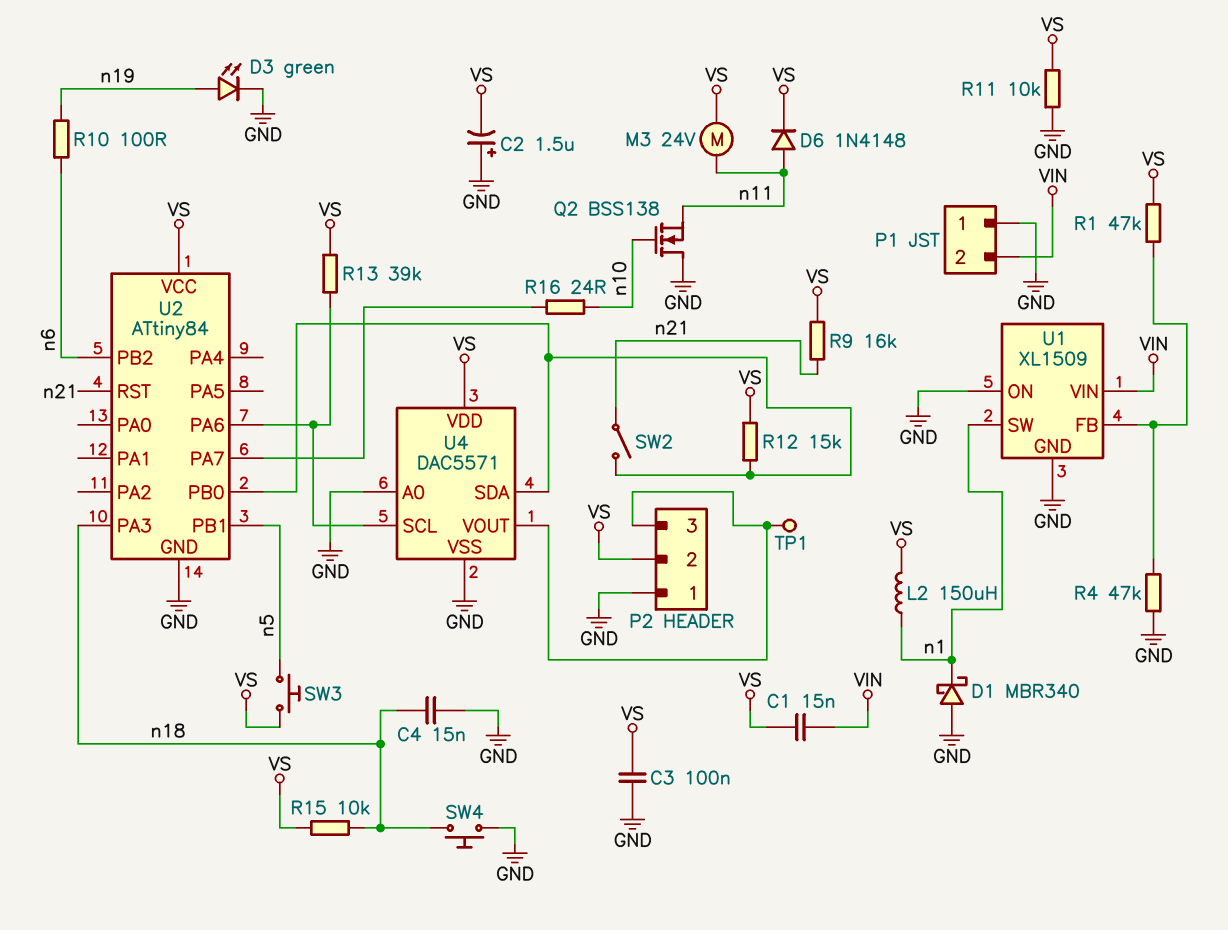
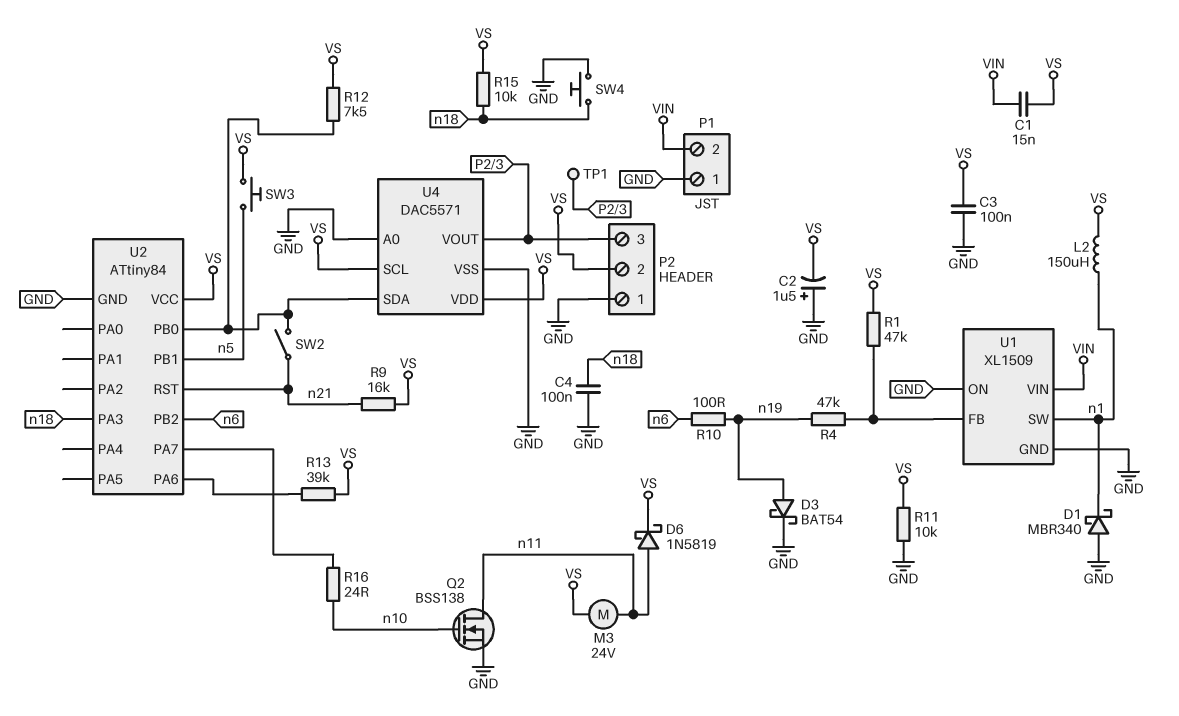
C4: 15nF (GND, n18) -> 100nF (GND, n18)
D3: LED green (A n19, K GND) -> schottky BAT54 (A n19, K GND)
D6: diode 1N4148 (A n11, K VS) -> schottky 1N5819 (A n11, K VS)
Q2: NMOS BSS138 (G n10, D GND, S n11) -> NMOS BSS138 (G n10, D n11, S GND)
R4: 47k (GND, U1/FB) -> 47k (U1/FB, n19)
R12: 15k (U2/PB0, VS) -> 7.5k (U2/PB0, VS)
U4 pin SCL: U2/PA6 -> VS

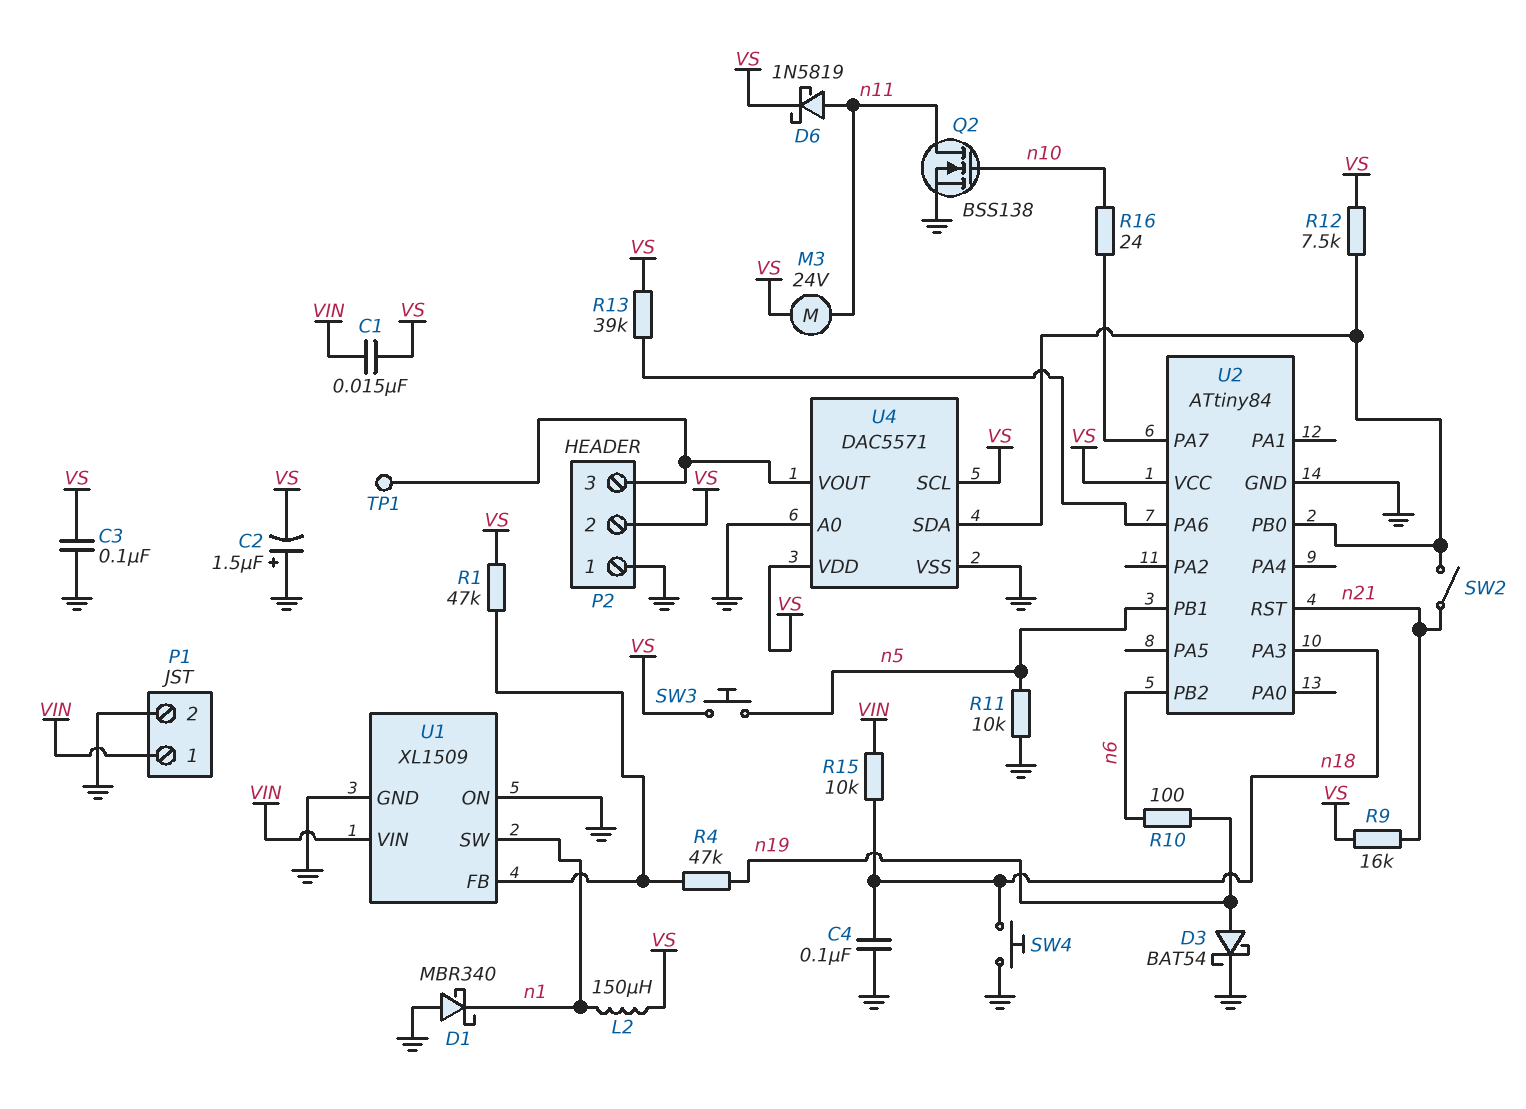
P1 pin 1: GND -> VIN
P1 pin 2: VIN -> GND
R11: 10k (GND, VS) -> 10k (GND, n5)
R15: 10k (VS, n18) -> 10k (VIN, n18)

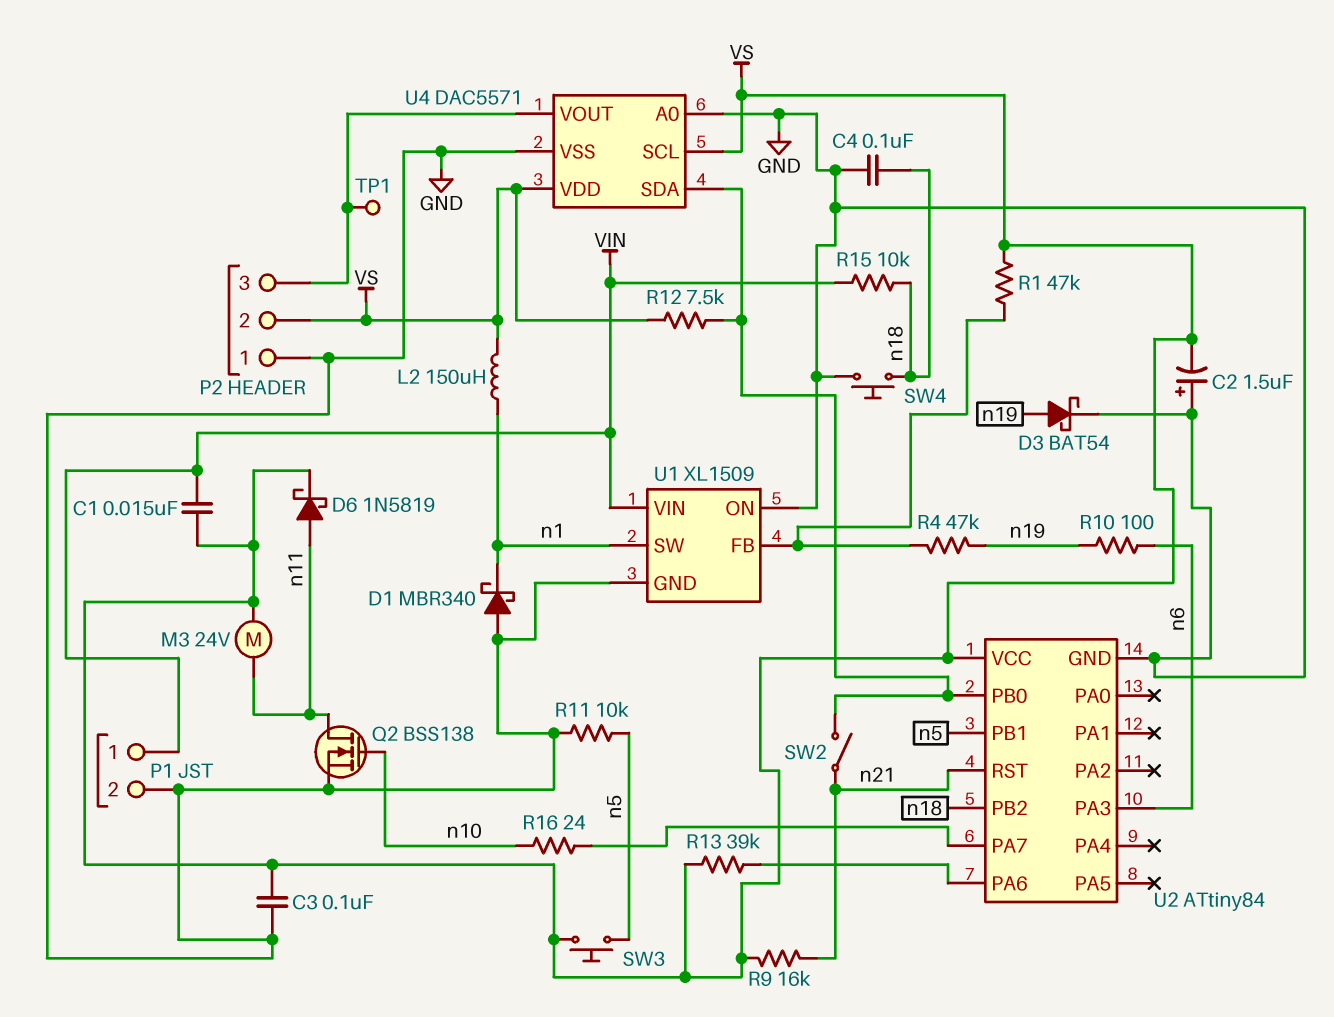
U2 pin PA3: n18 -> n6
U2 pin PB2: n6 -> n18

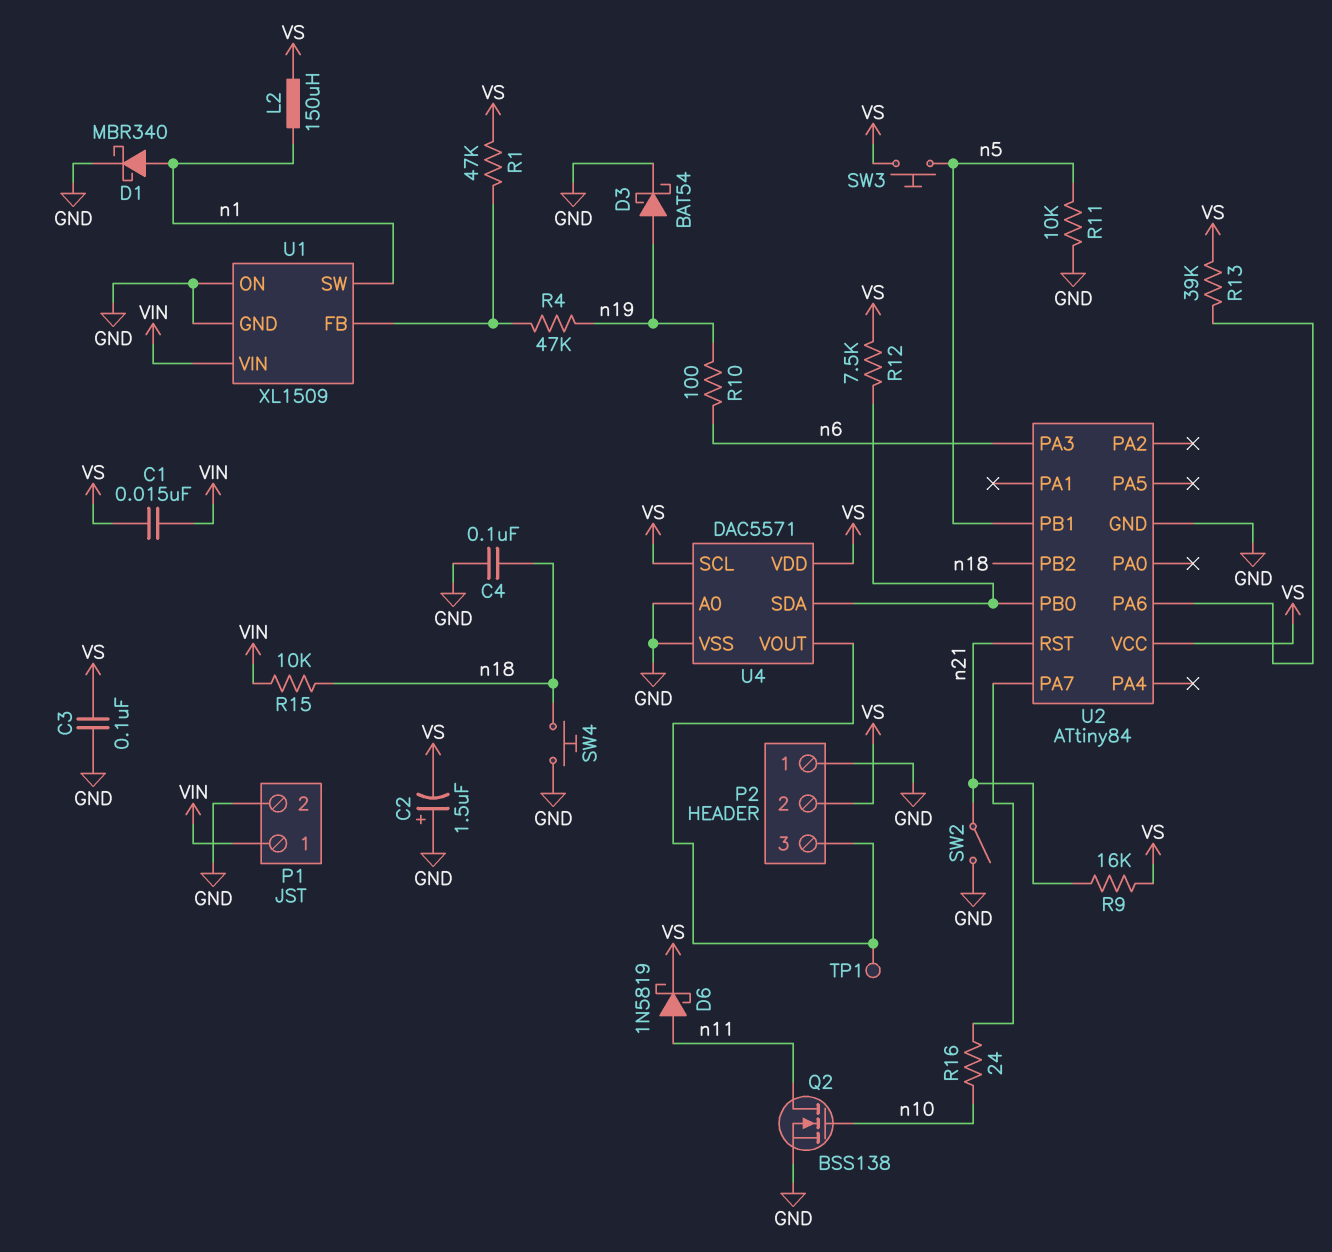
D1: schottky MBR340 (A GND, K n1) -> schottky MBR340 (A n1, K GND)
M3: motor 24V (VS, n11) -> none
SW2: switch (U2/PB0, n21) -> switch (GND, n21)

